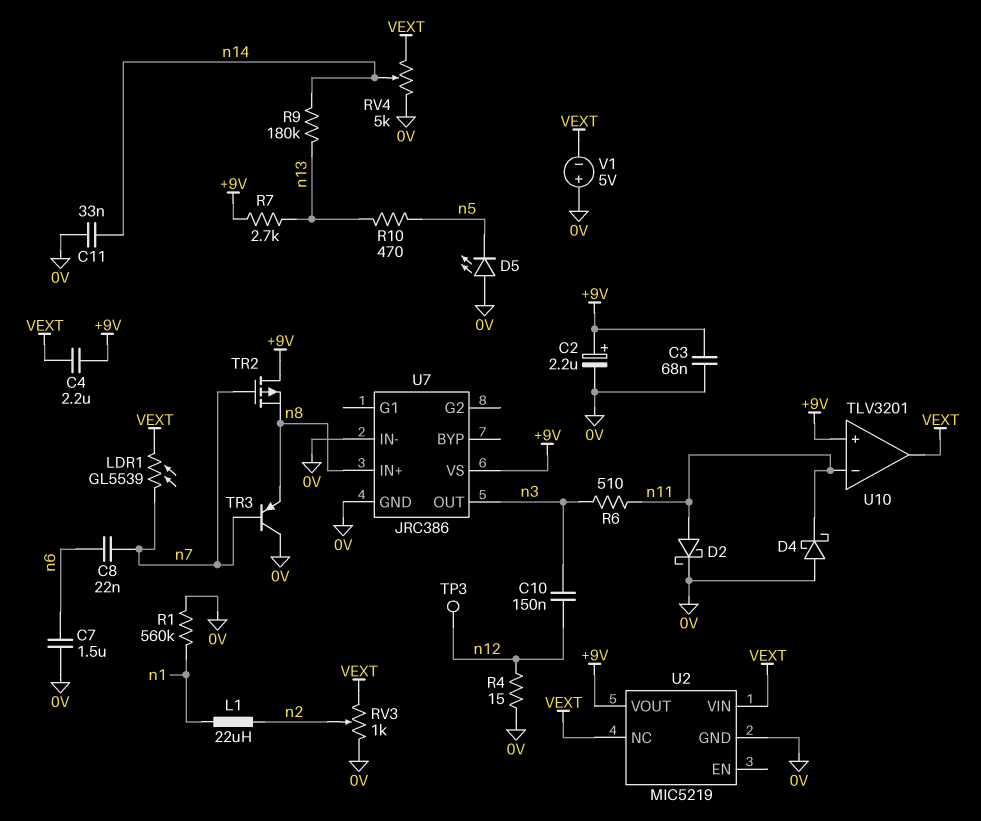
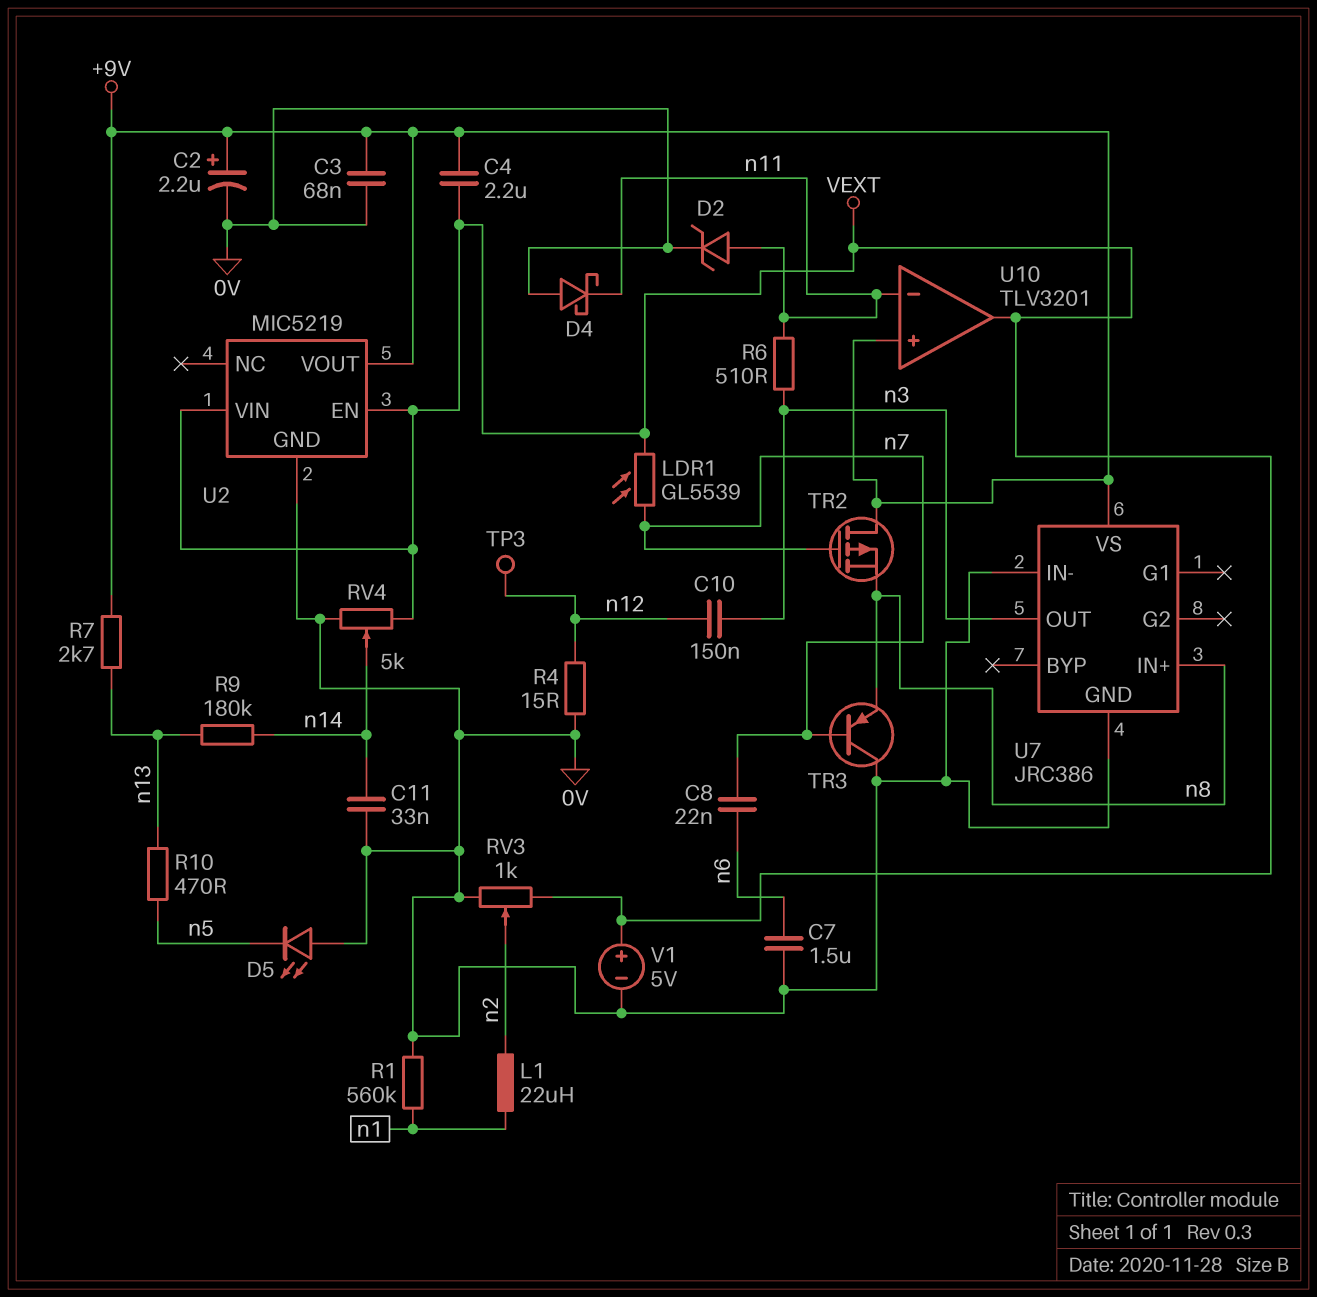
D2: schottky (A n11, K 0V) -> zener (A n11, K 0V)
U2 pin EN: none -> VEXT
U2 pin NC: VEXT -> none
V1: 5V (plus 0V, minus VEXT) -> 5V (plus VEXT, minus 0V)

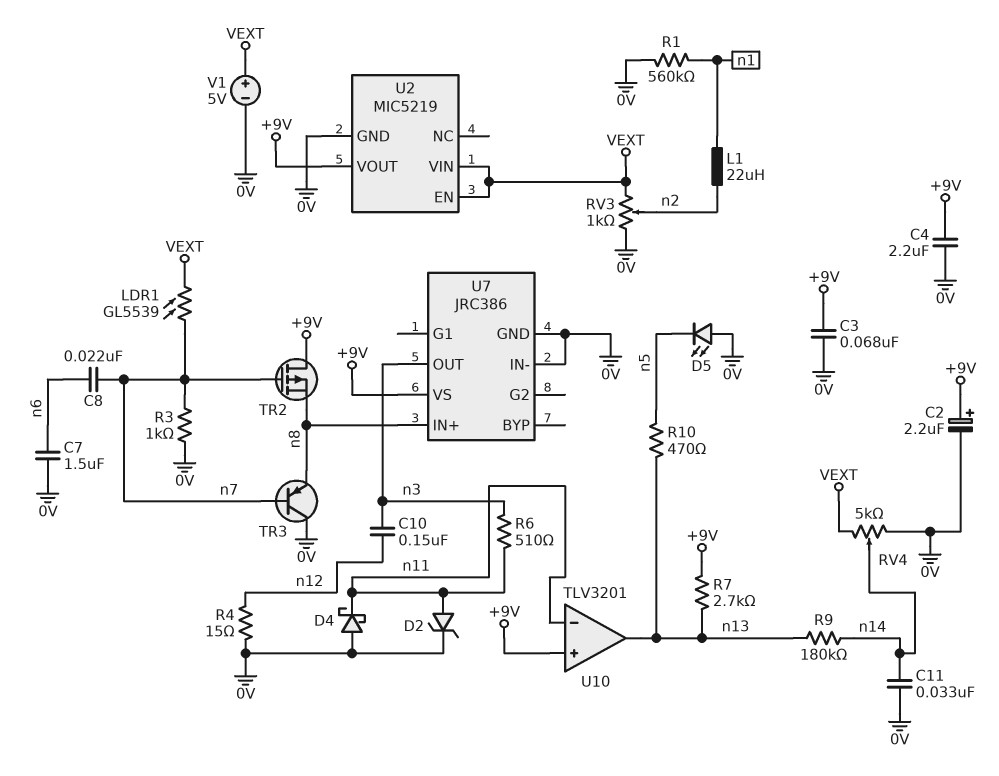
C4: 2.2uF (+9V, VEXT) -> 2.2uF (+9V, 0V)
R3: none -> 1k (0V, n7)
TP3: test point (n12) -> none
U10 pin out: VEXT -> n13

